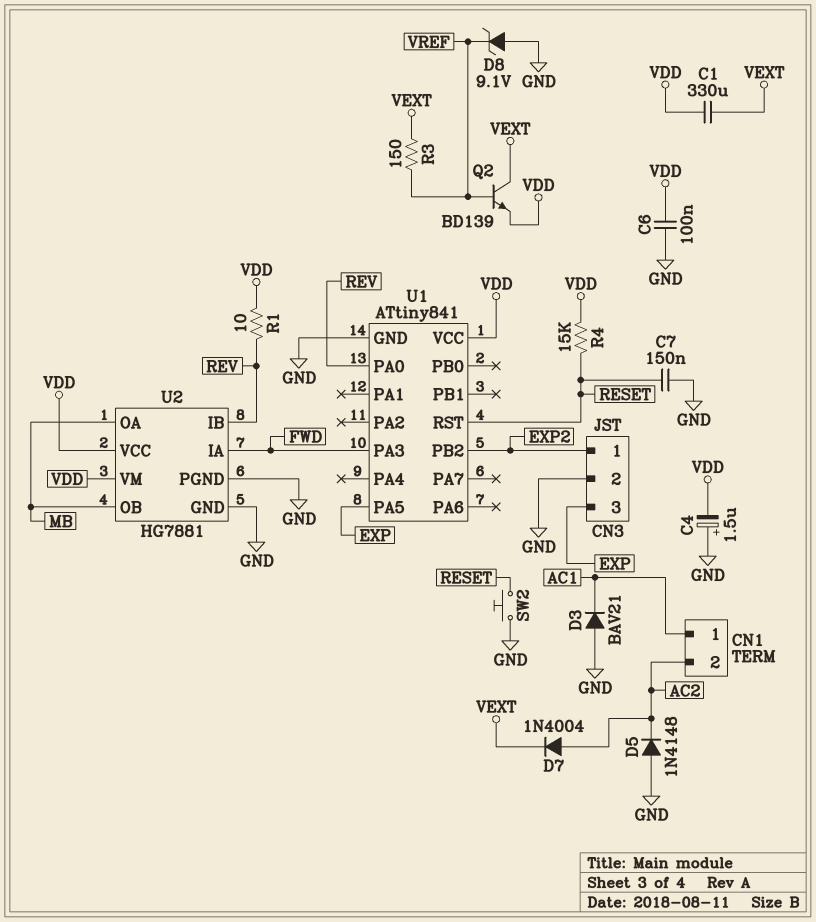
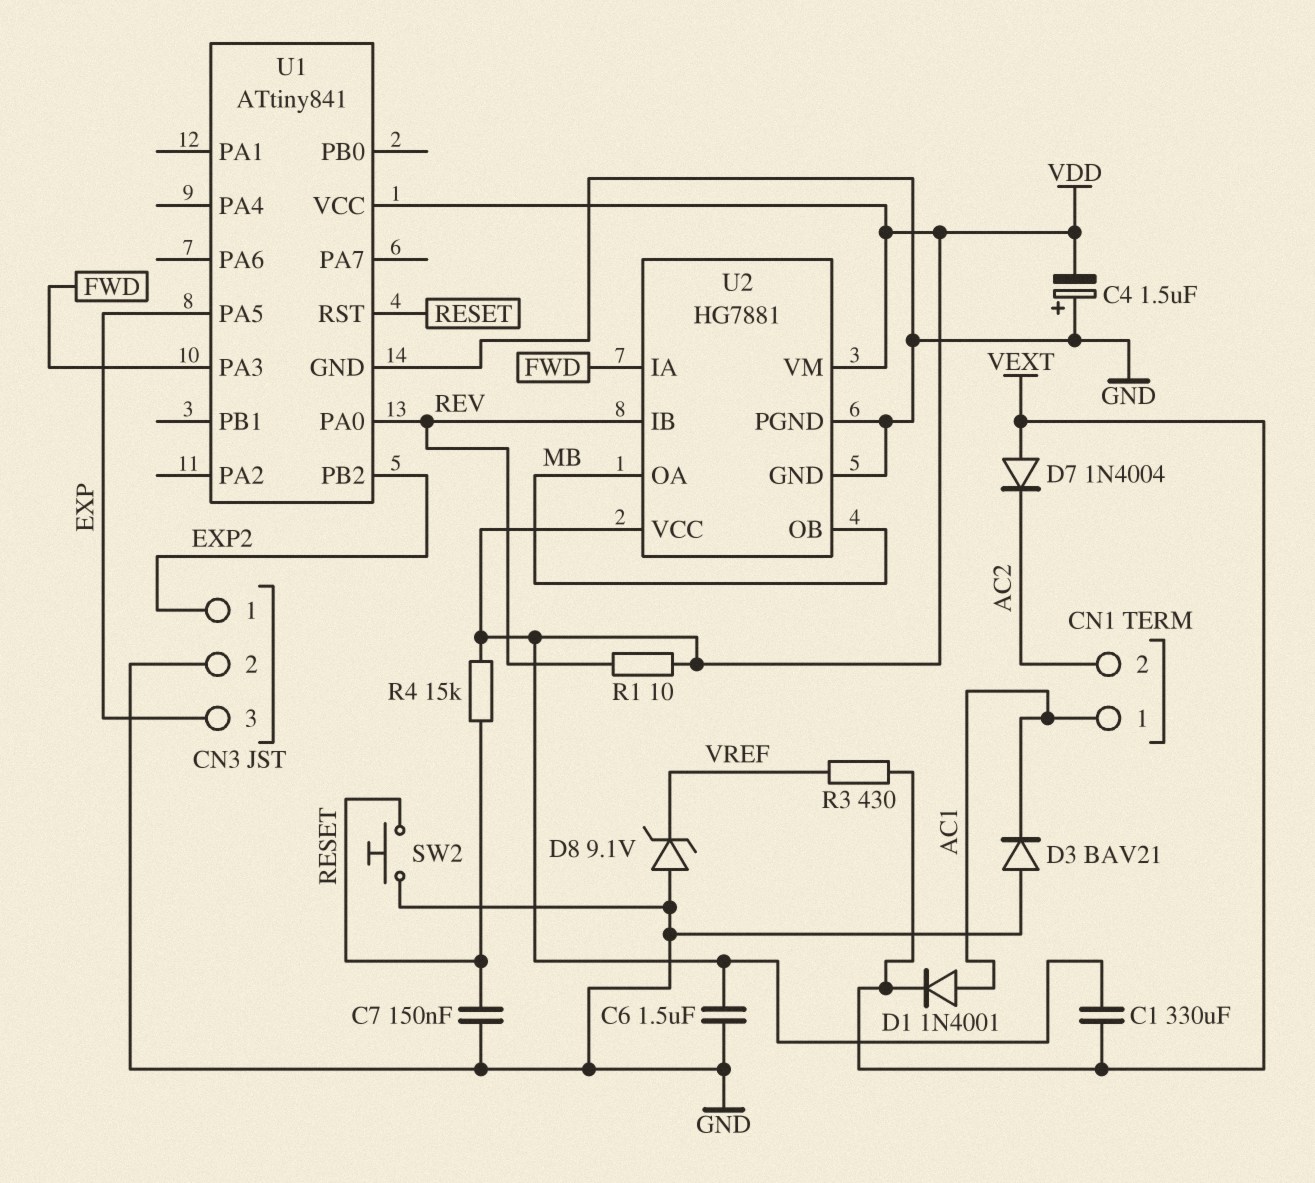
C6: 100nF (GND, VDD) -> 1.5uF (GND, VDD)
D1: none -> diode 1N4001 (A AC1, K VEXT)
D5: diode 1N4148 (A GND, K AC2) -> none
D7: diode 1N4004 (A AC2, K VEXT) -> diode 1N4004 (A VEXT, K AC2)
Q2: NPN BD139 (B VREF, C VEXT, E VDD) -> none
R3: 150 (VEXT, VREF) -> 430 (VEXT, VREF)

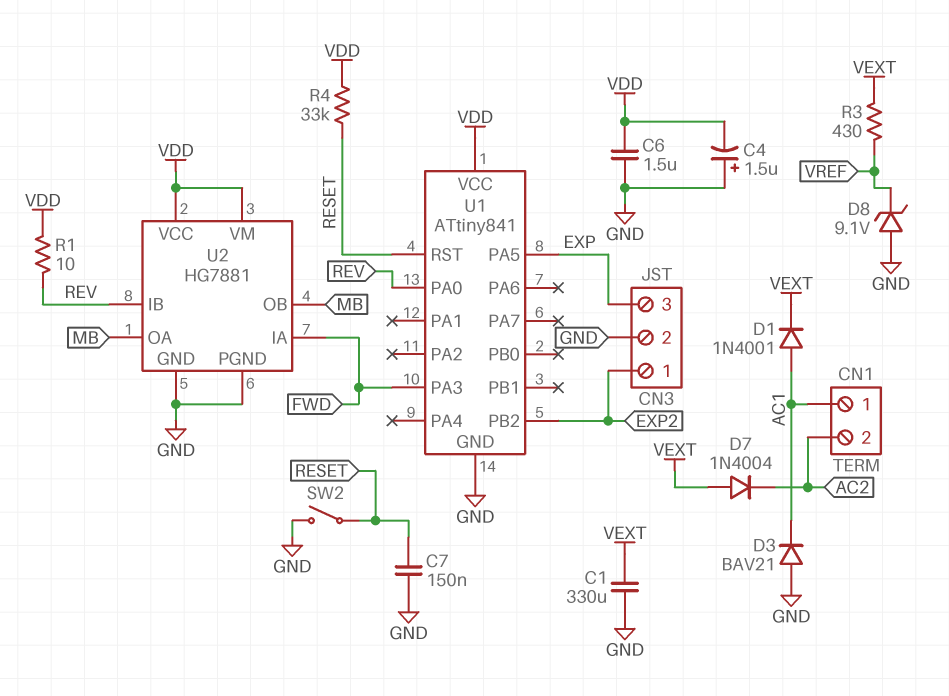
C1: 330uF (VDD, VEXT) -> 330uF (GND, VEXT)
R4: 15k (RESET, VDD) -> 33k (RESET, VDD)
SW2: button (GND, RESET) -> switch (GND, RESET)

